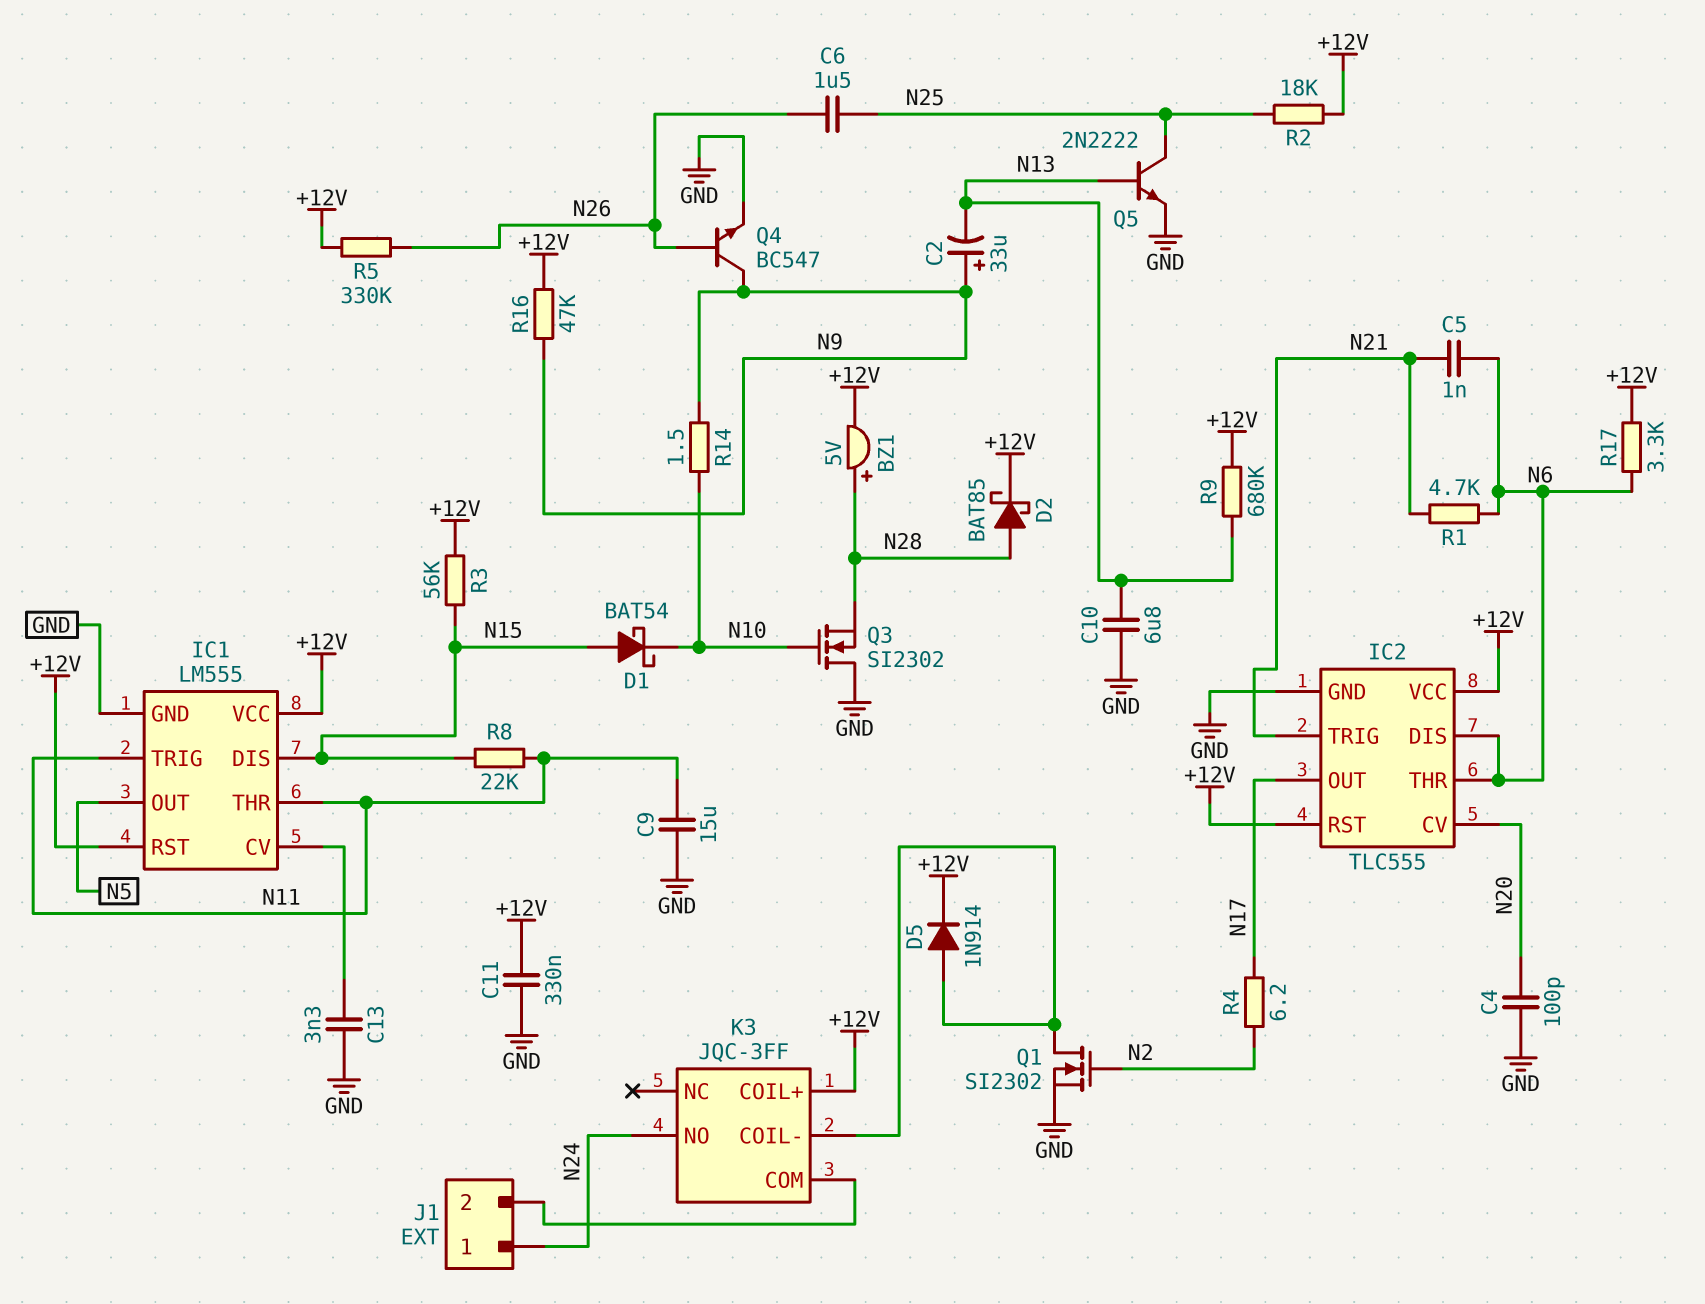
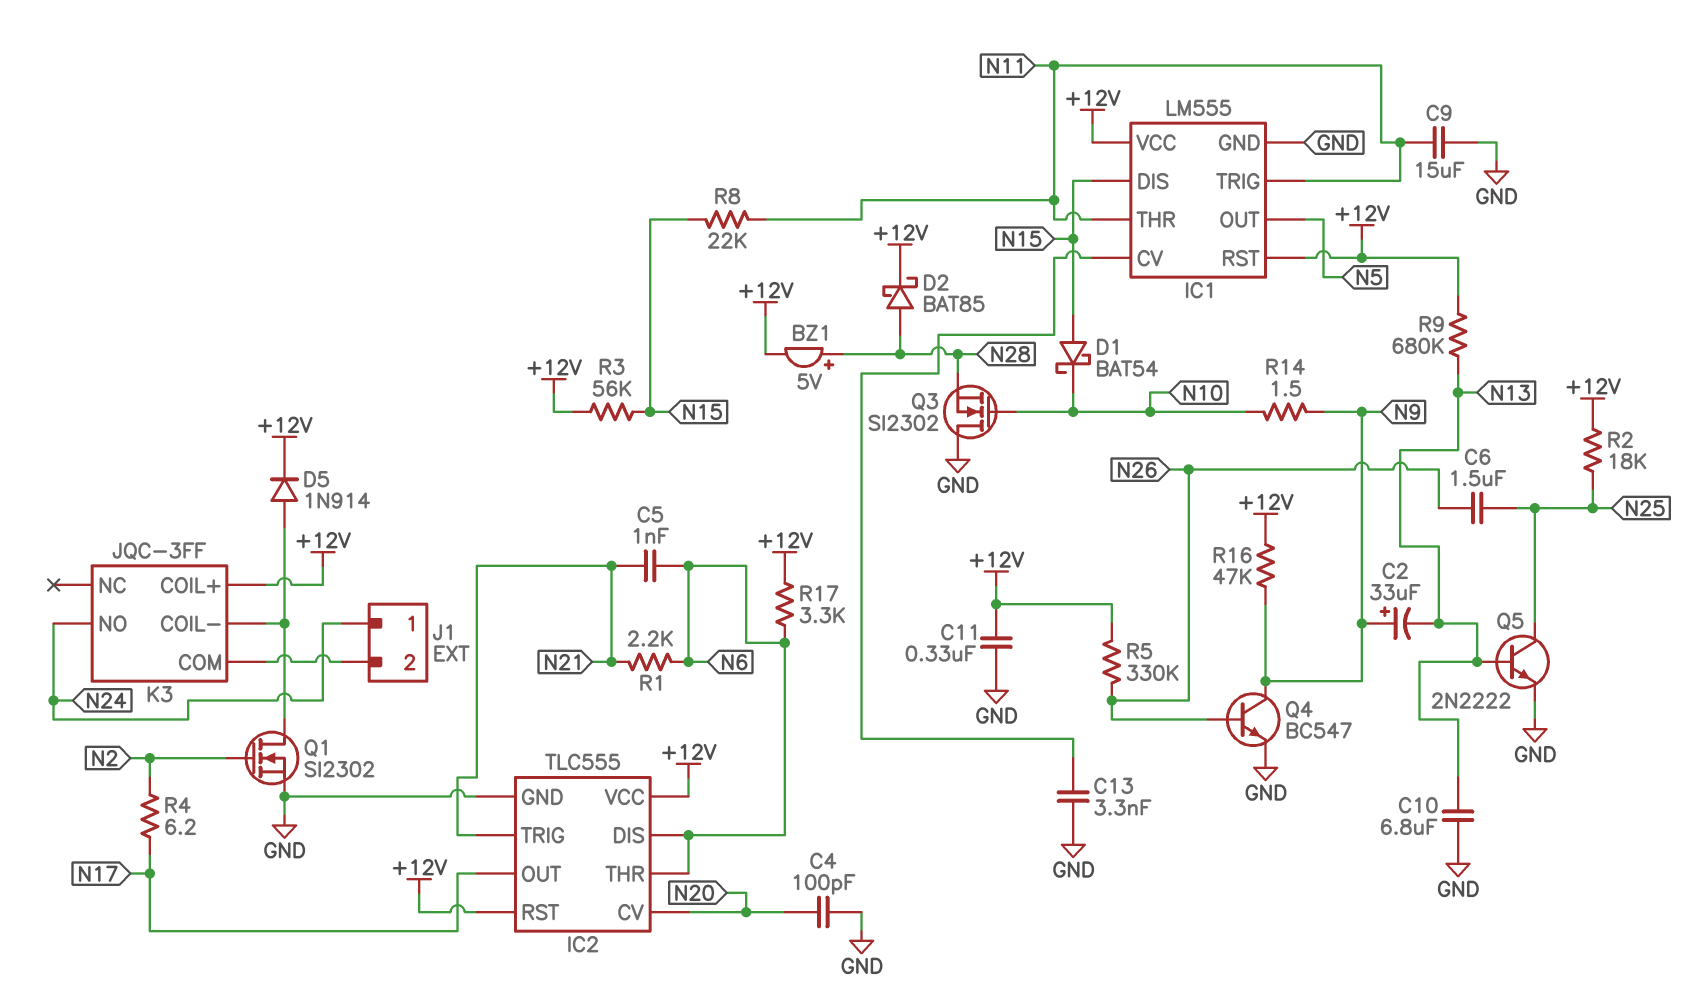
R1: 4.7k (N6, N21) -> 2.2k (N6, N21)

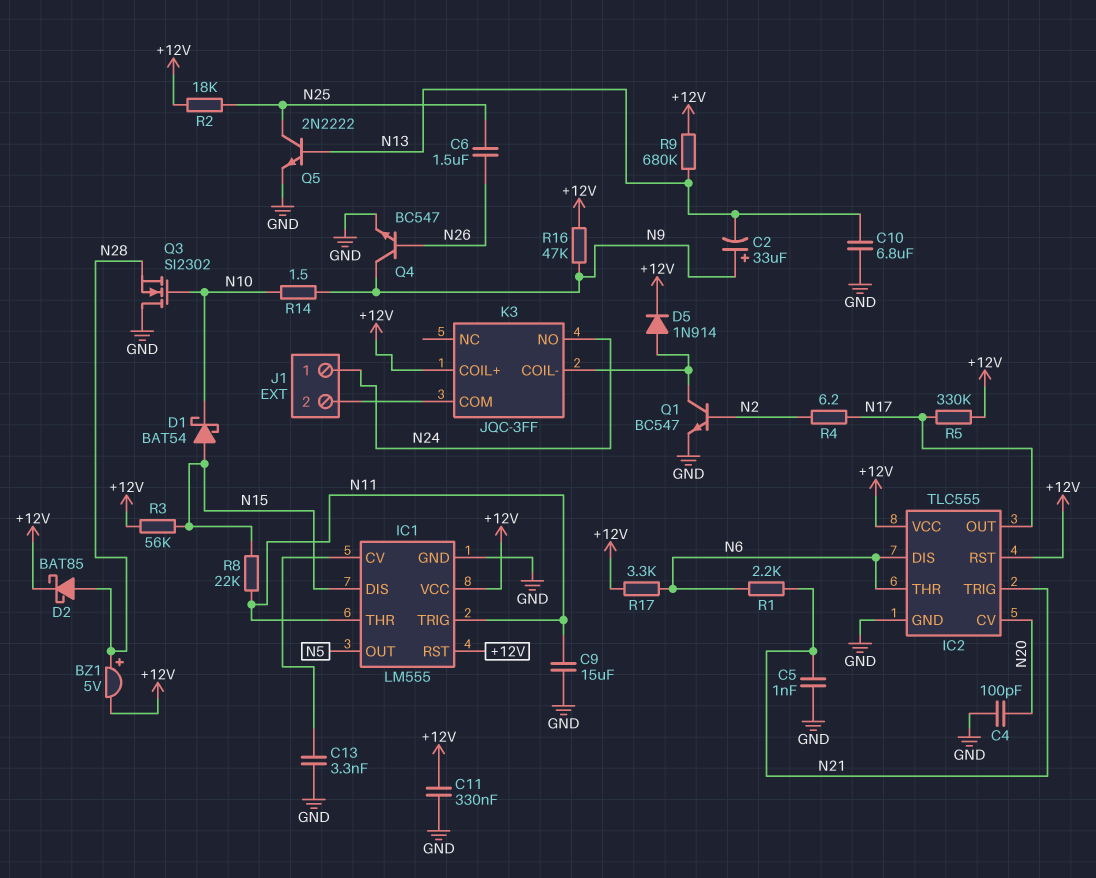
C5: 1nF (N6, N21) -> 1nF (GND, N21)
Q1: NMOS SI2302 (G N2, D K3/COIL-, S GND) -> NPN BC547 (B N2, C K3/COIL-, E GND)
R5: 330k (+12V, N26) -> 330k (+12V, N17)

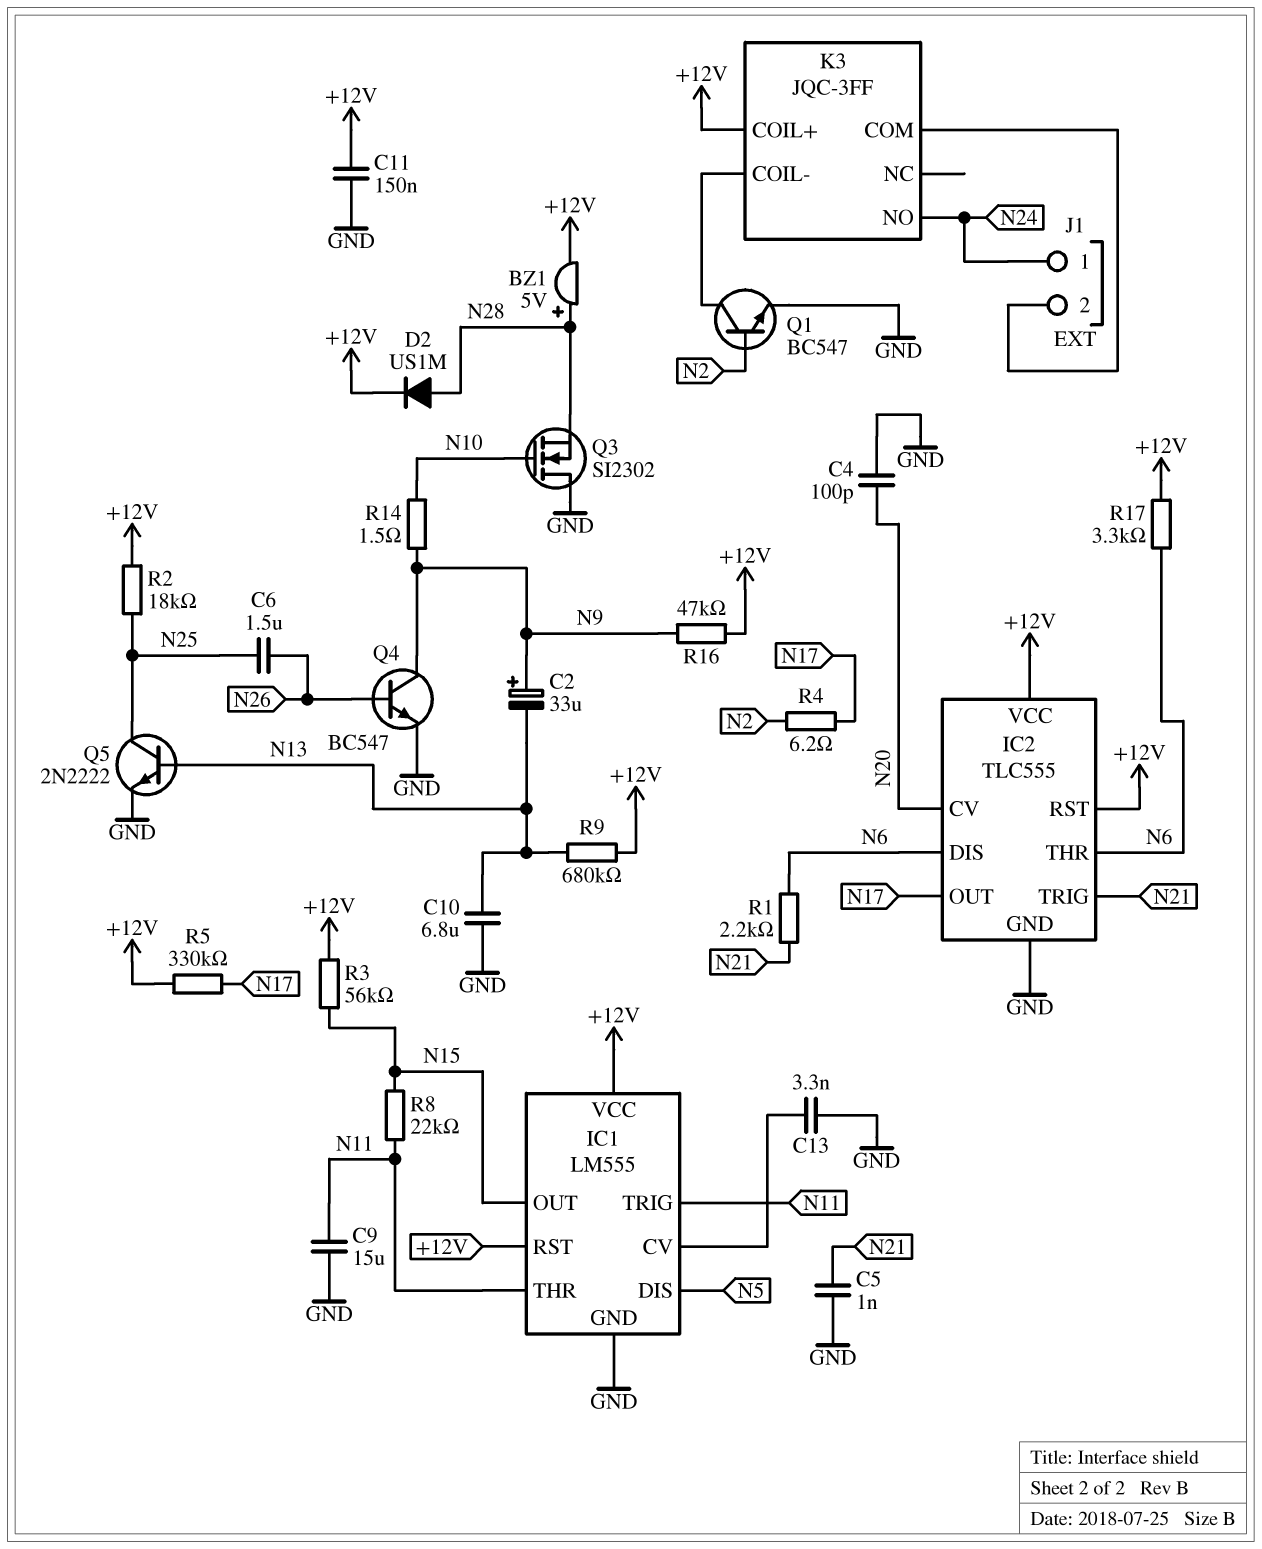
C11: 330nF (+12V, GND) -> 150nF (+12V, GND)
D1: schottky BAT54 (A N15, K N10) -> none
D2: schottky BAT85 (A N28, K +12V) -> diode US1M (A N28, K +12V)
D5: diode 1N914 (A K3/COIL-, K +12V) -> none
IC1 pin DIS: N15 -> N5
IC1 pin OUT: N5 -> N15

